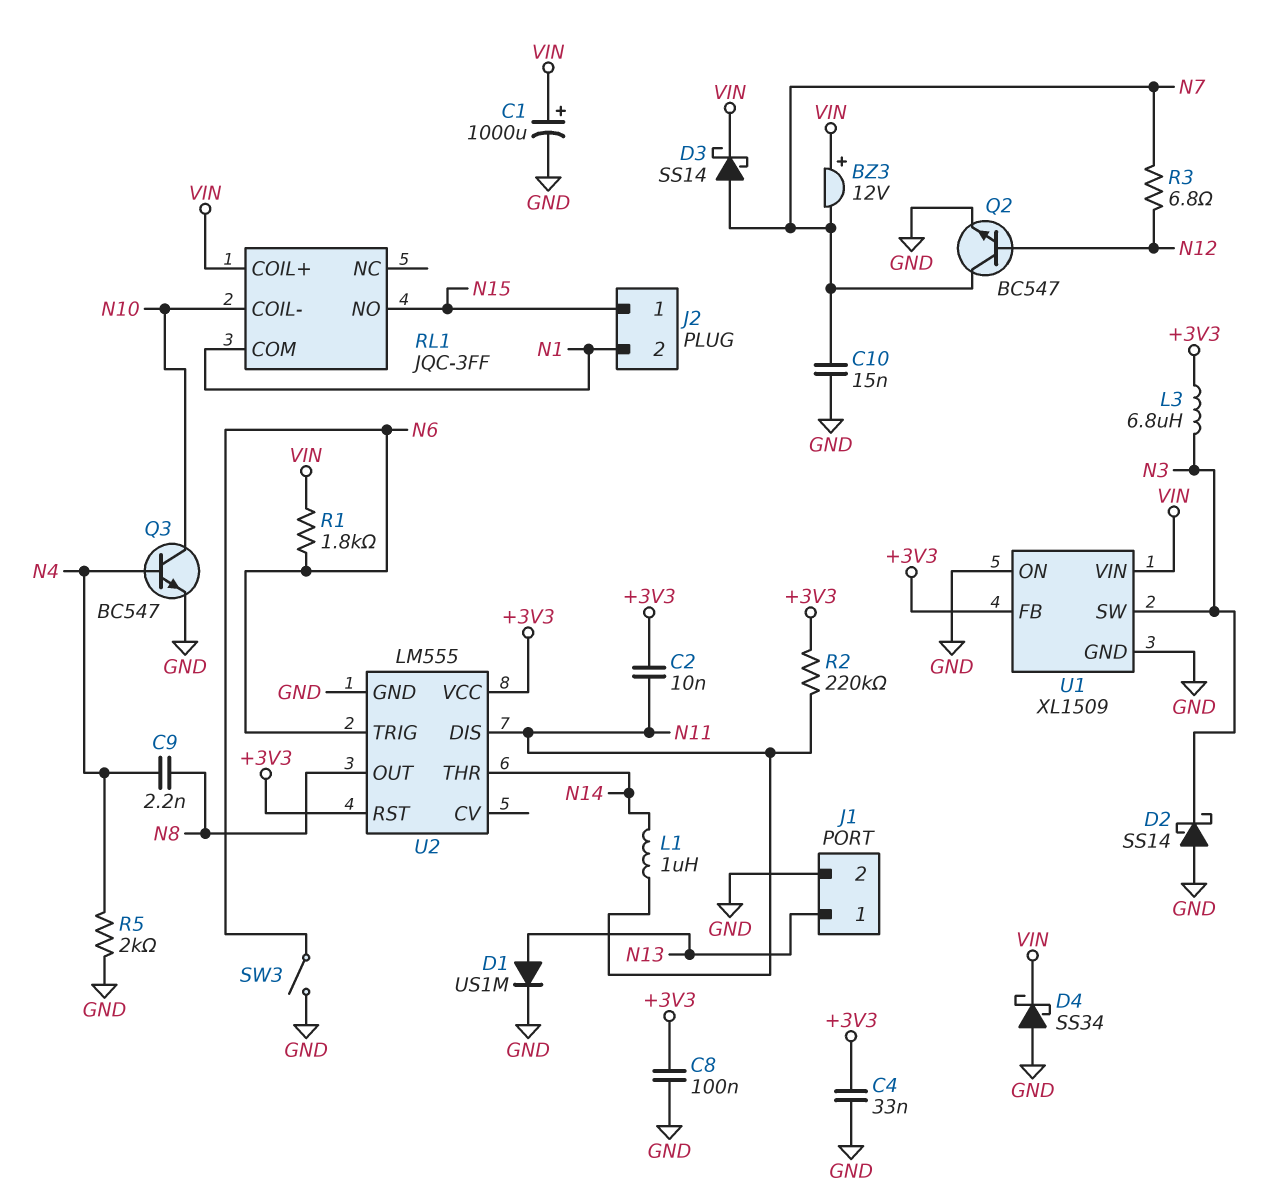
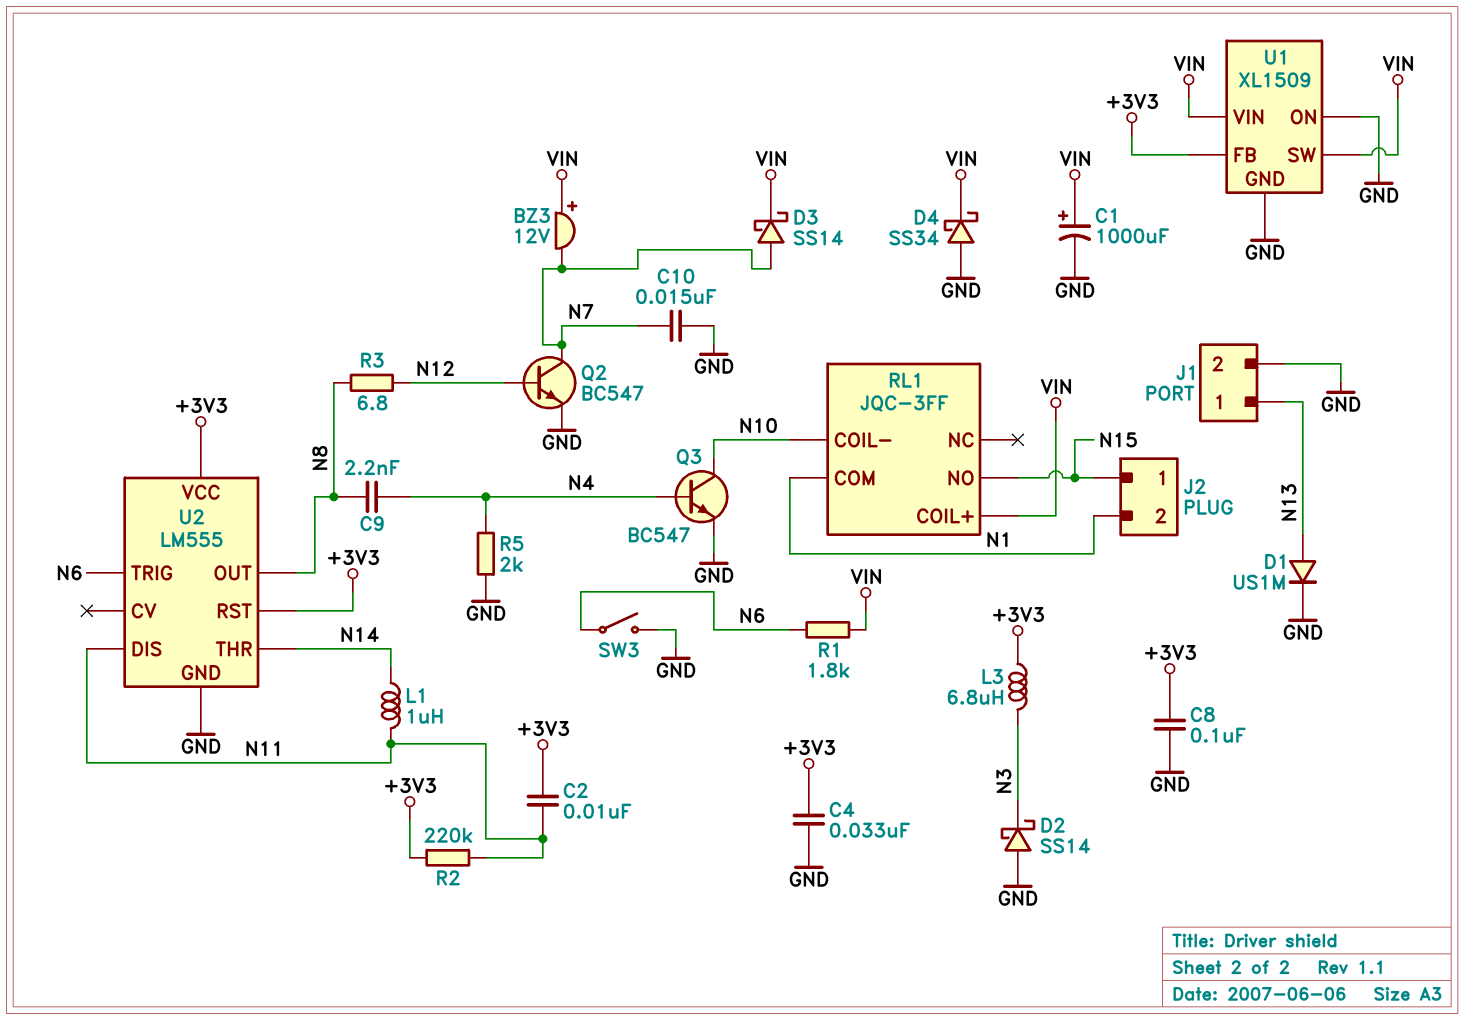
R3: 6.8 (N7, N12) -> 6.8 (N8, N12)
U1 pin SW: N3 -> VIN

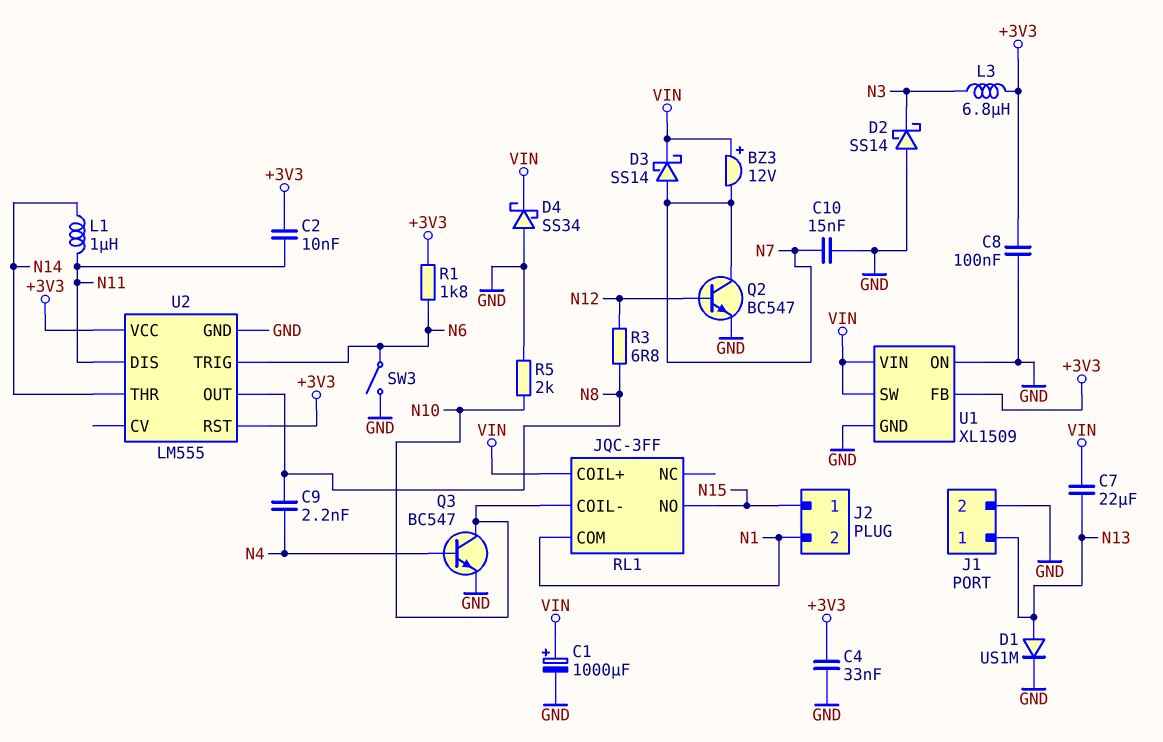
C7: none -> 22uF (N13, VIN)
R1: 1.8k (N6, VIN) -> 1.8k (+3V3, N6)
R2: 220k (+3V3, N11) -> none
R5: 2k (GND, N4) -> 2k (GND, N10)

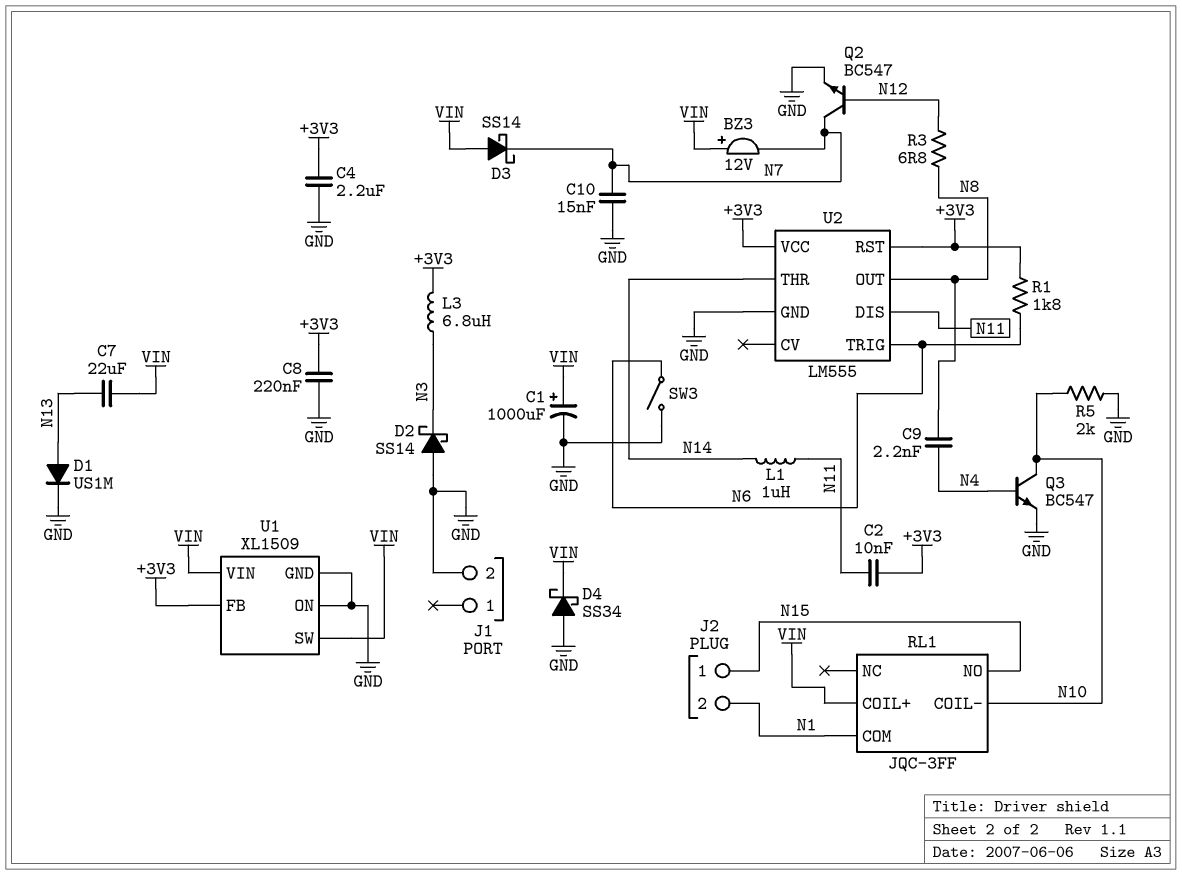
C4: 33nF (+3V3, GND) -> 2.2uF (+3V3, GND)
C8: 100nF (+3V3, GND) -> 220nF (+3V3, GND)
D3: schottky SS14 (A N7, K VIN) -> schottky SS14 (A VIN, K N7)
J1 pin 1: N13 -> none

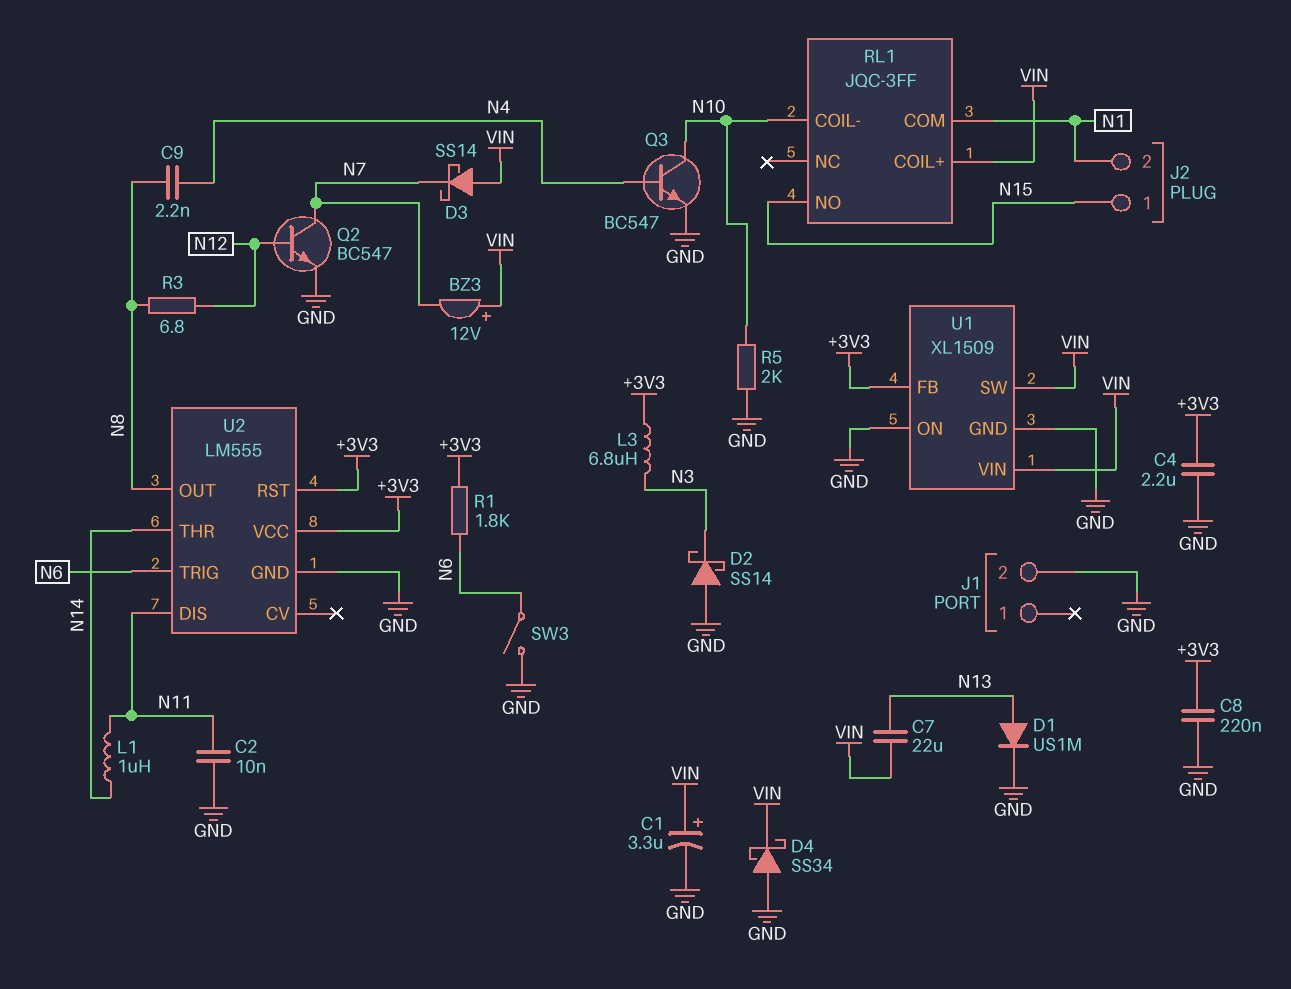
C1: 1000uF (plus VIN, minus GND) -> 3.3uF (plus VIN, minus GND)
C2: 10nF (+3V3, N11) -> 10nF (GND, N11)
C10: 15nF (GND, N7) -> none

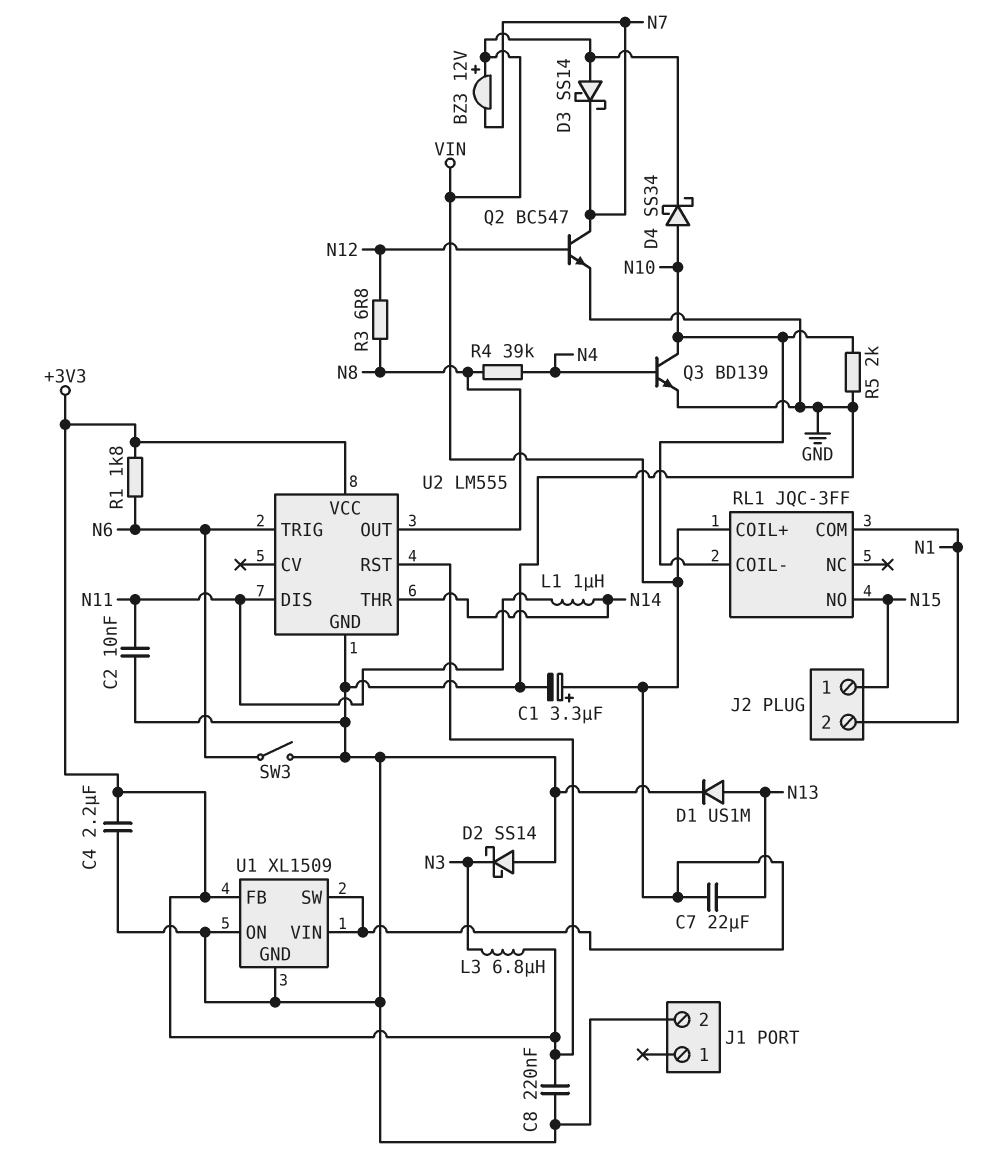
C9: 2.2nF (N4, N8) -> none
D4: schottky SS34 (A GND, K VIN) -> schottky SS34 (A N10, K VIN)
Q3: NPN BC547 (B N4, C N10, E GND) -> NPN BD139 (B N4, C N10, E GND)
R4: none -> 39k (N4, N8)

